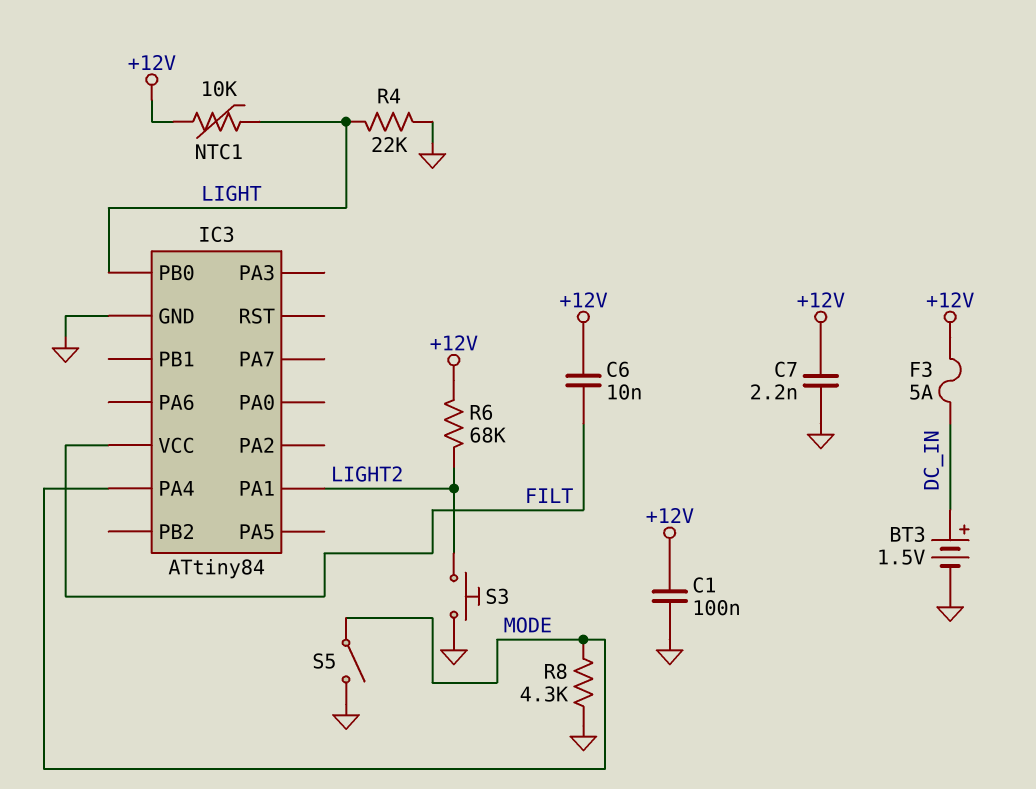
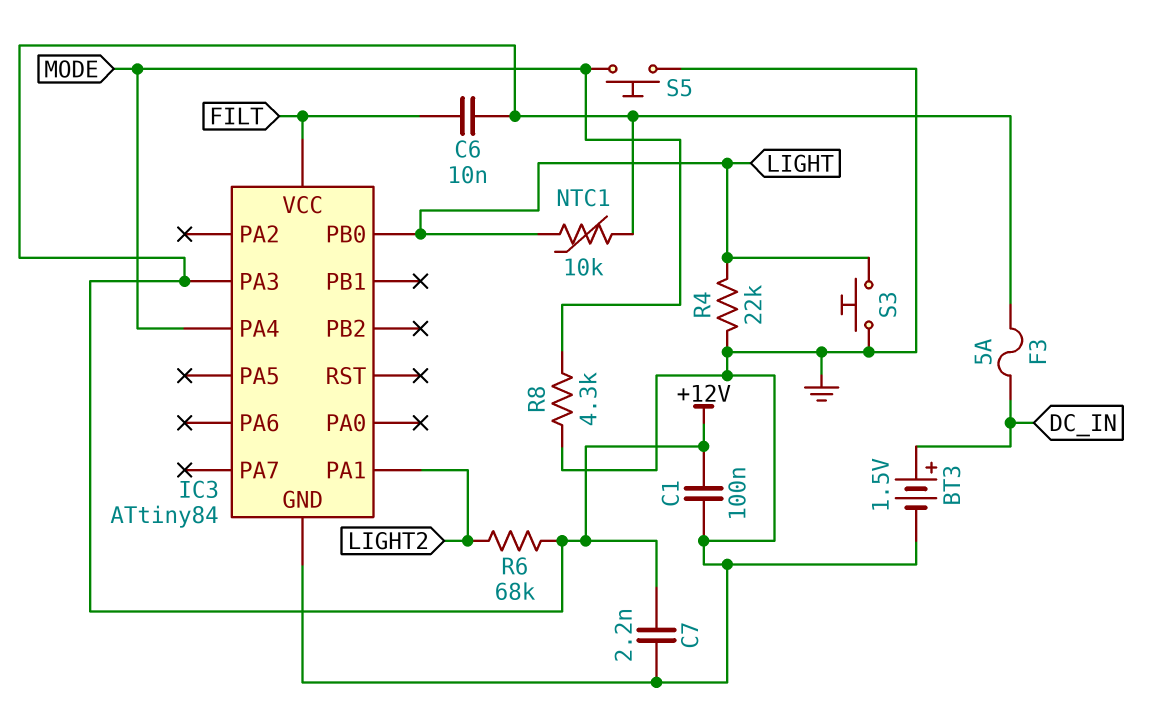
IC3 pin PA3: none -> +12V
S3: button (GND, LIGHT2) -> button (GND, LIGHT)
S5: switch (GND, MODE) -> button (GND, MODE)

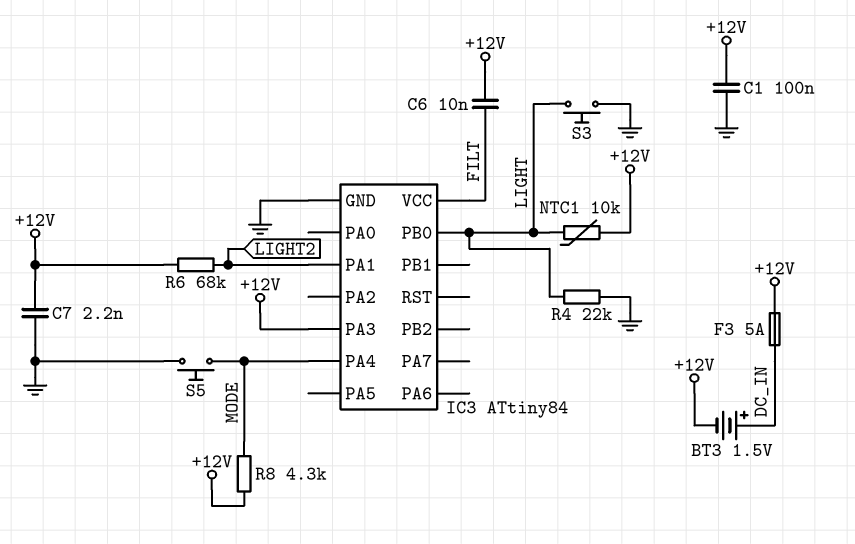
BT3: 1.5V (plus DC_IN, minus GND) -> 1.5V (plus DC_IN, minus +12V)
R8: 4.3k (GND, MODE) -> 4.3k (+12V, MODE)

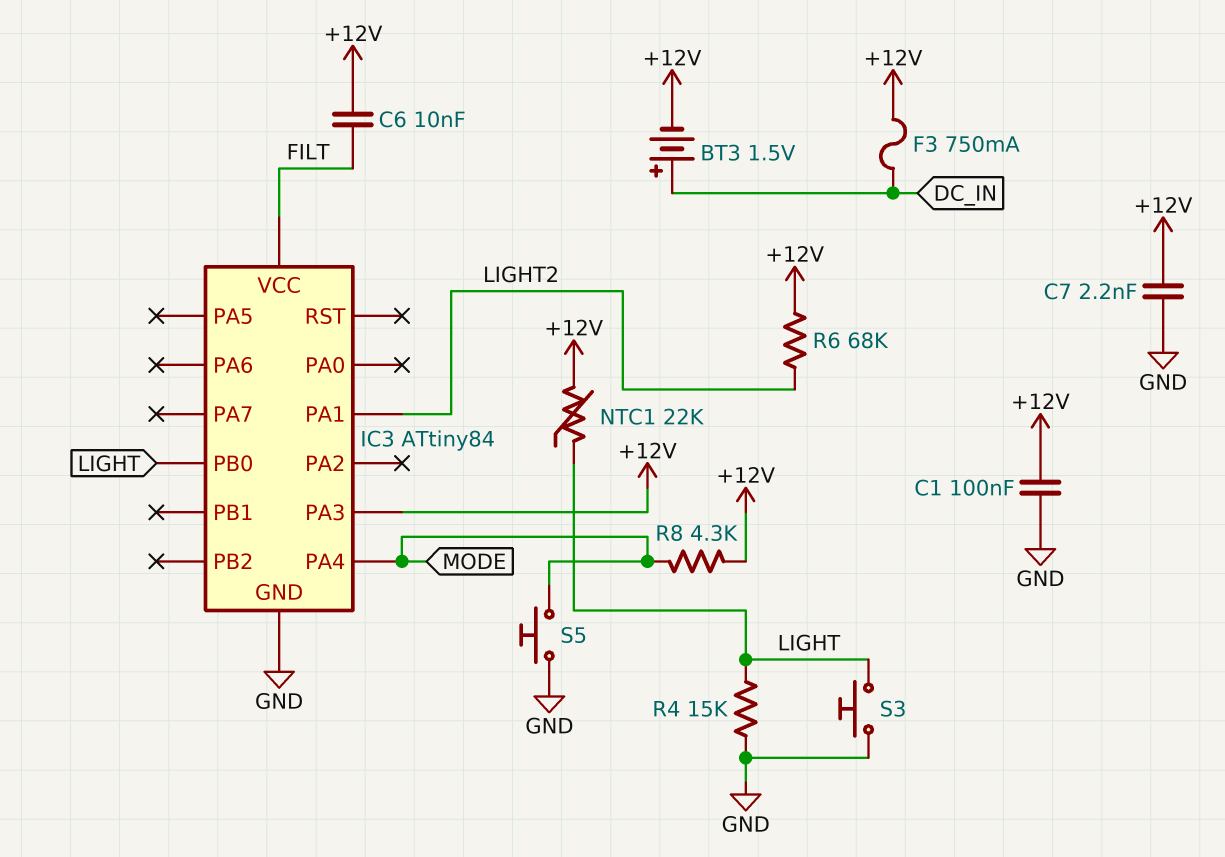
F3: 5A (+12V, DC_IN) -> 750mA (+12V, DC_IN)
NTC1: 10k (+12V, LIGHT) -> 22k (+12V, LIGHT)
R4: 22k (GND, LIGHT) -> 15k (GND, LIGHT)

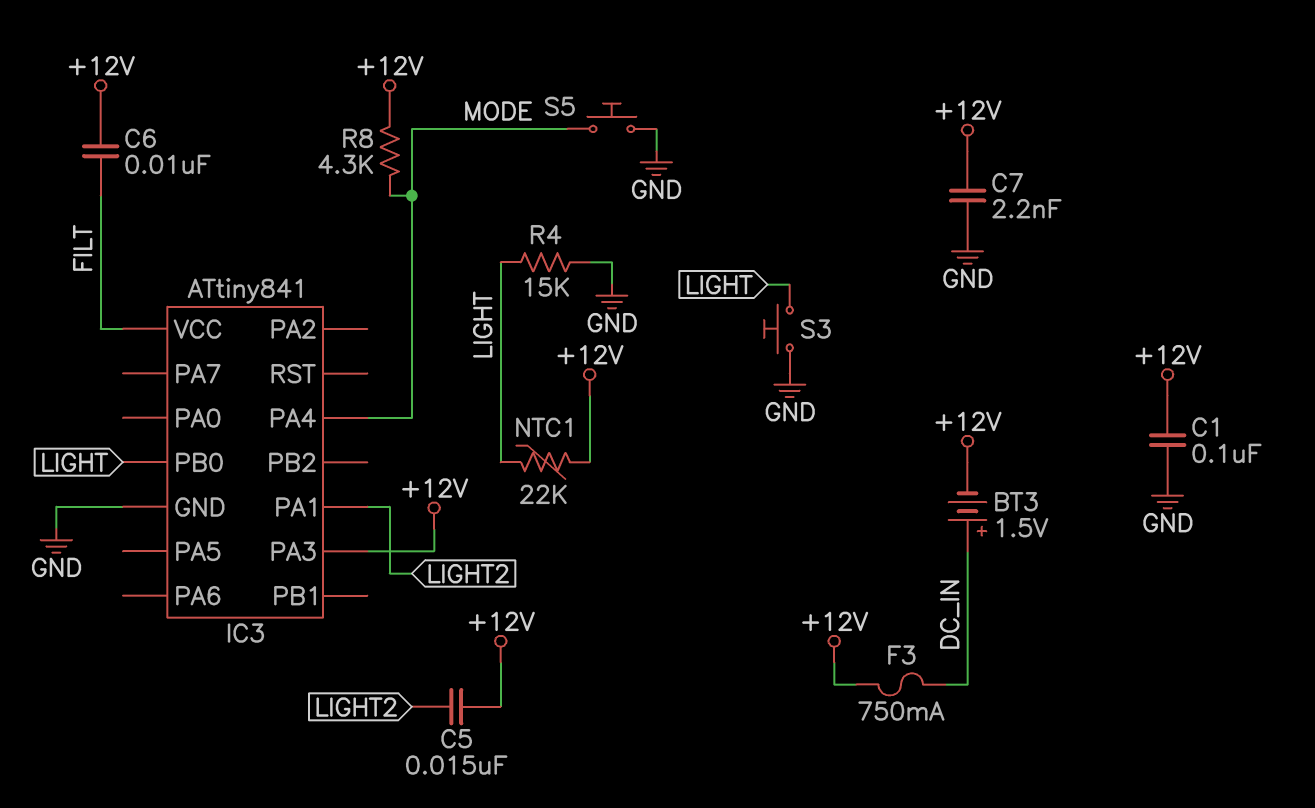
C5: none -> 15nF (+12V, LIGHT2)
IC3: ATtiny84 -> ATtiny841
R6: 68k (+12V, LIGHT2) -> none

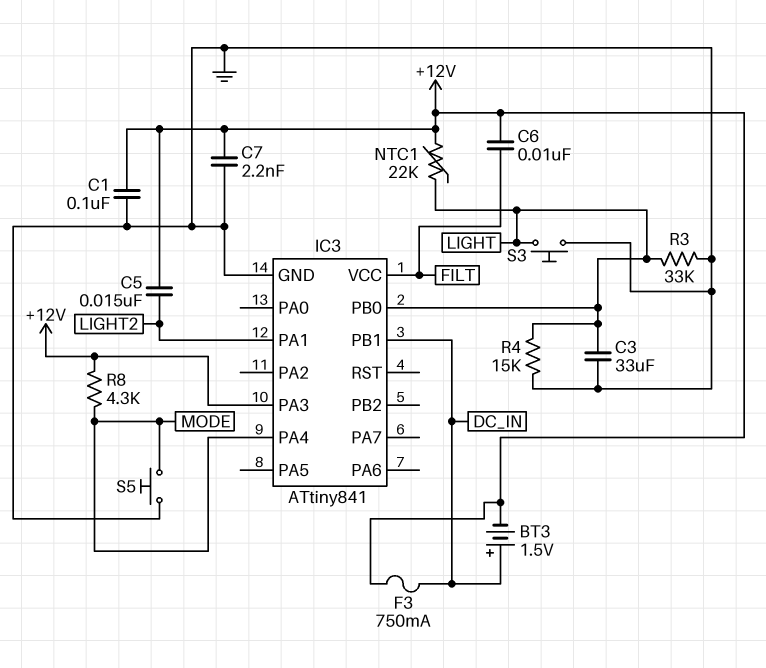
C3: none -> 33uF (GND, LIGHT)
IC3 pin PB1: none -> DC_IN
R3: none -> 33k (GND, LIGHT)

